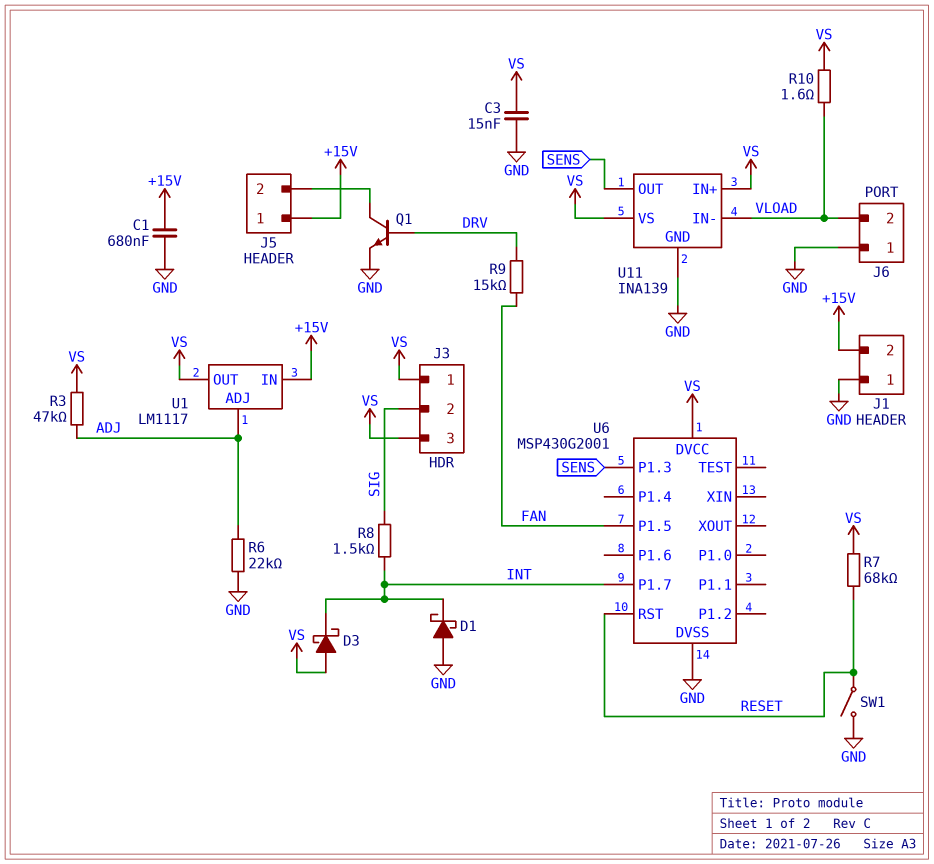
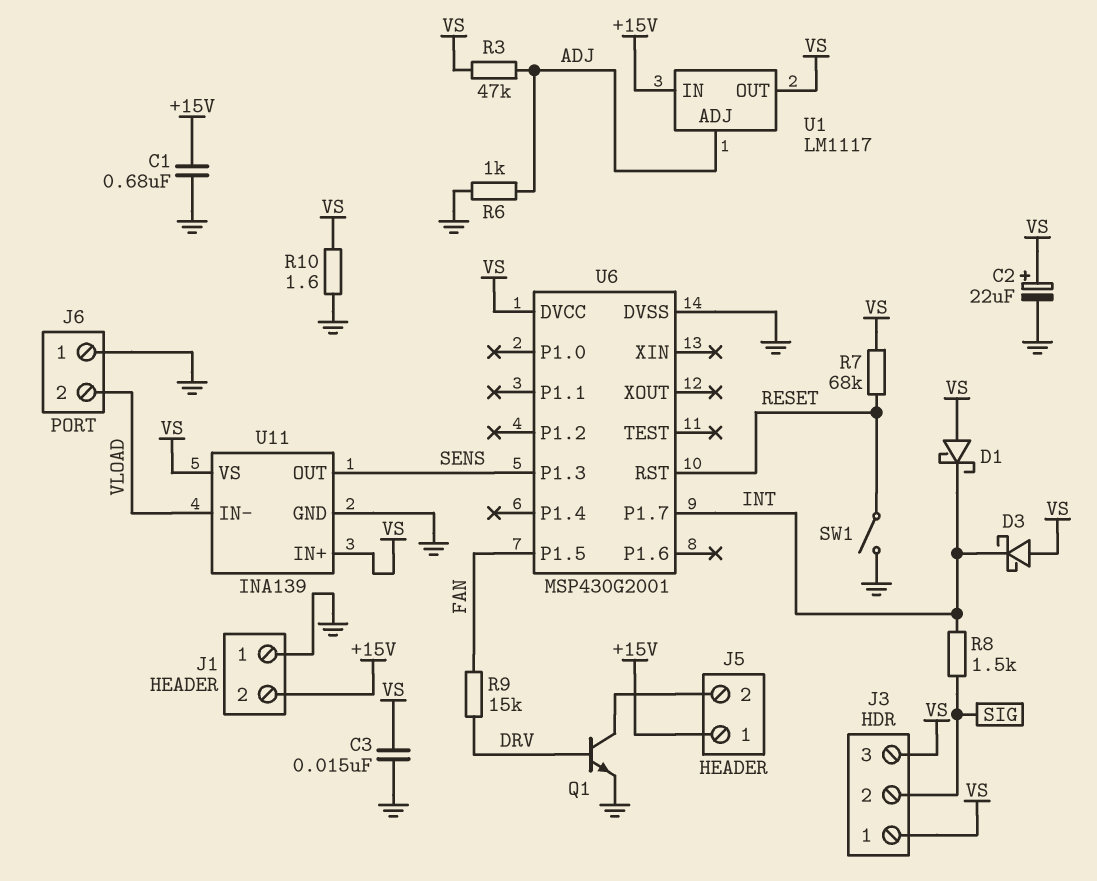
C2: none -> 22uF (plus VS, minus GND)
D1: schottky (A GND, K INT) -> schottky (A VS, K INT)
R6: 22k (ADJ, GND) -> 1k (ADJ, GND)
R10: 1.6 (VLOAD, VS) -> 1.6 (GND, VS)

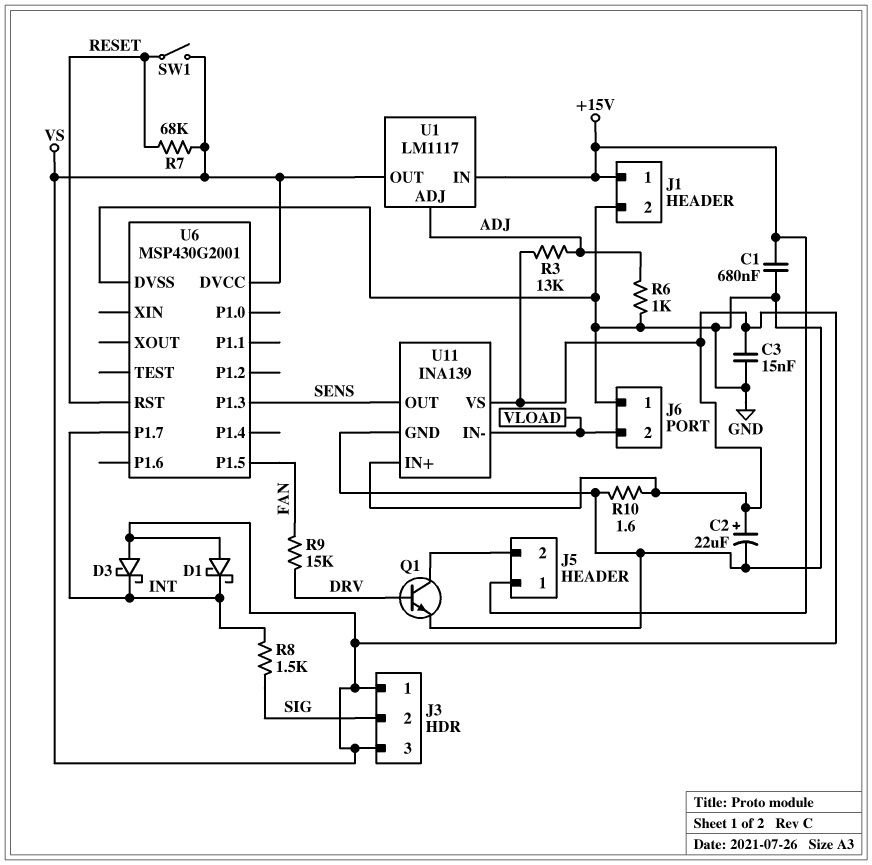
J1 pin 1: GND -> +15V
J1 pin 2: +15V -> GND
R3: 47k (ADJ, VS) -> 13k (ADJ, VS)
SW1: switch (GND, RESET) -> switch (RESET, VS)

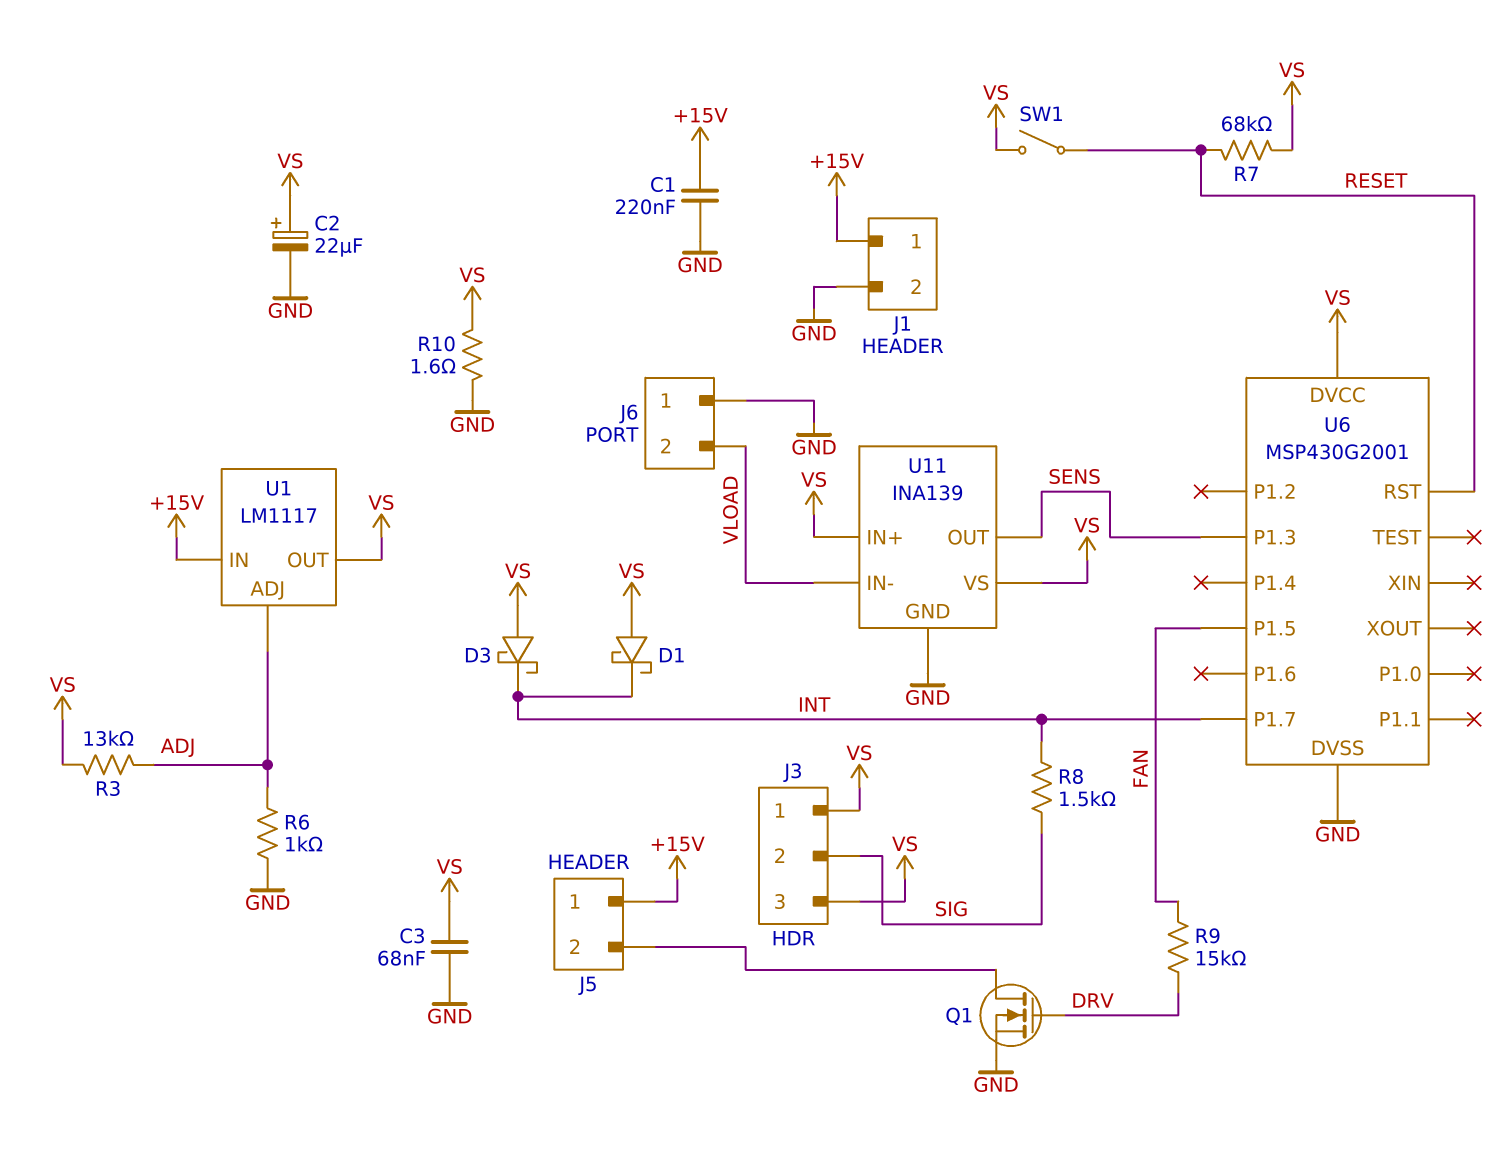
C1: 680nF (+15V, GND) -> 220nF (+15V, GND)
C3: 15nF (GND, VS) -> 68nF (GND, VS)
Q1: NPN (B DRV, C J5/2, E GND) -> NMOS (G DRV, D J5/2, S GND)

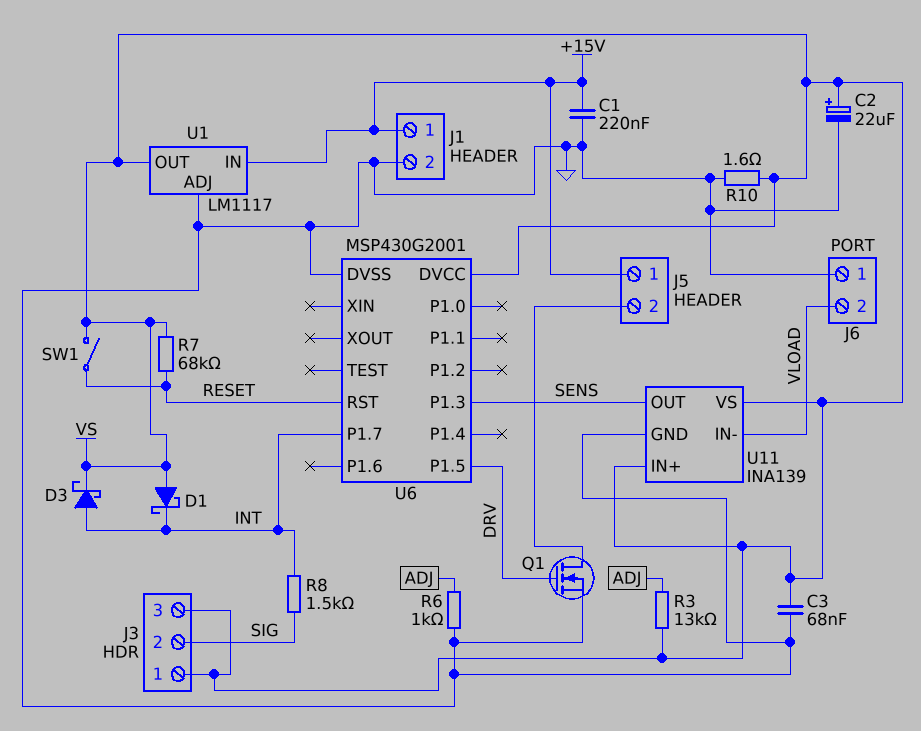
D3: schottky (A VS, K INT) -> schottky (A INT, K VS)
R9: 15k (DRV, FAN) -> none
U1 pin ADJ: ADJ -> GND
U6 pin P1.5: FAN -> DRV

